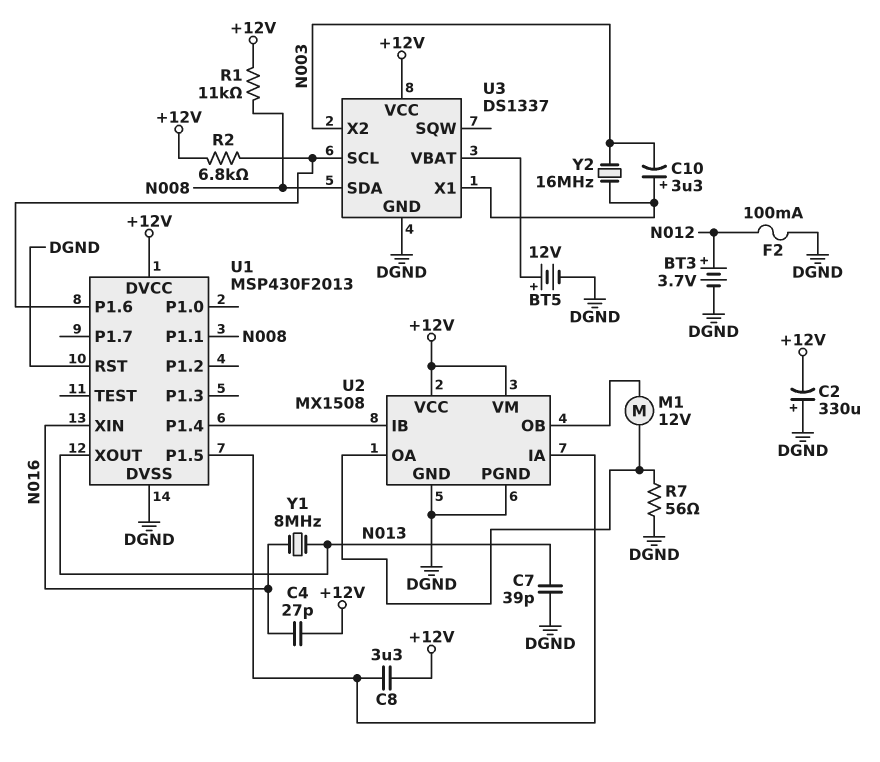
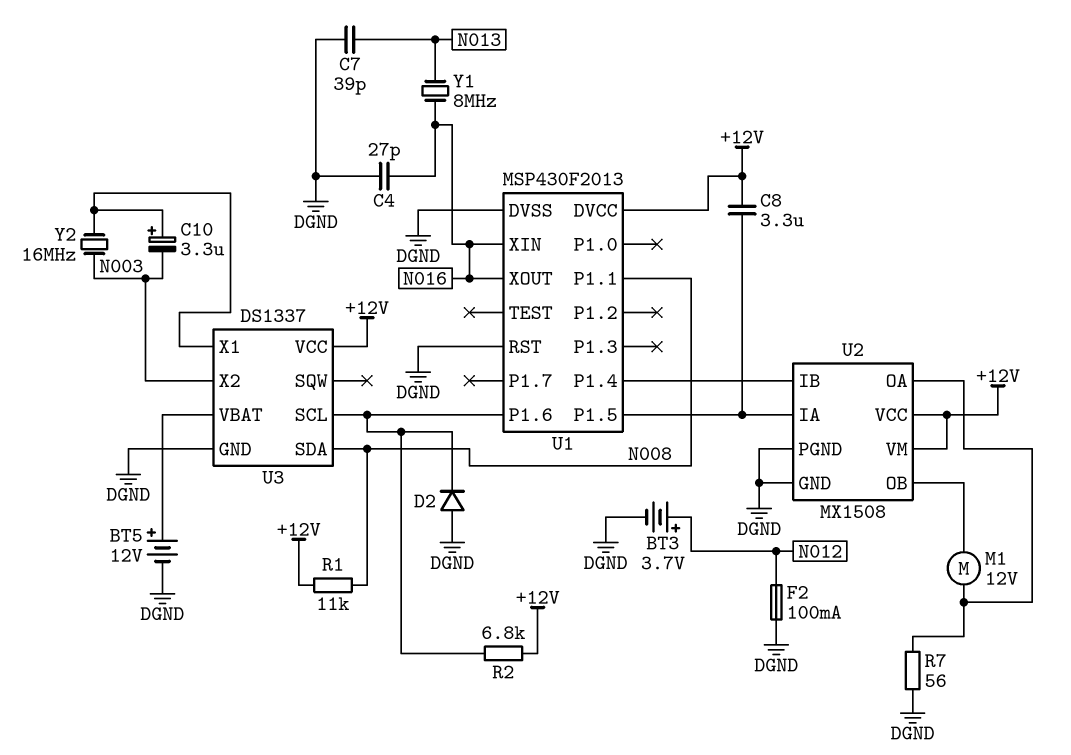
C2: 330uF (plus DGND, minus +12V) -> none
C4: 27pF (+12V, N016) -> 27pF (DGND, N016)
D2: none -> diode (A DGND, K U1/P1.6)
U1 pin XOUT: N013 -> N016

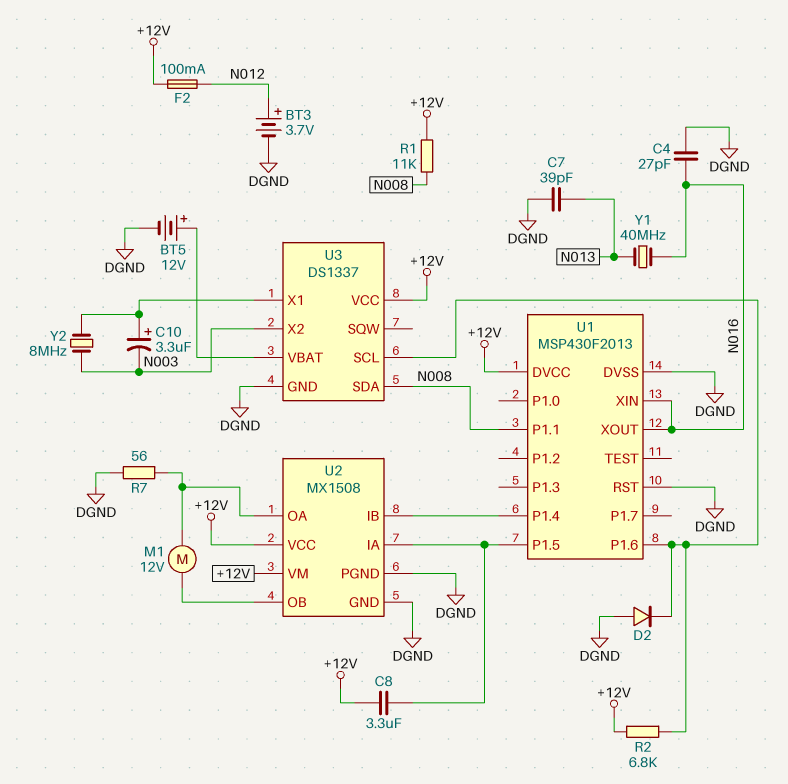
F2: 100mA (DGND, N012) -> 100mA (+12V, N012)
Y1: 8MHz (N013, N016) -> 40MHz (N013, N016)
Y2: 16MHz (N003, U3/X1) -> 8MHz (N003, U3/X1)

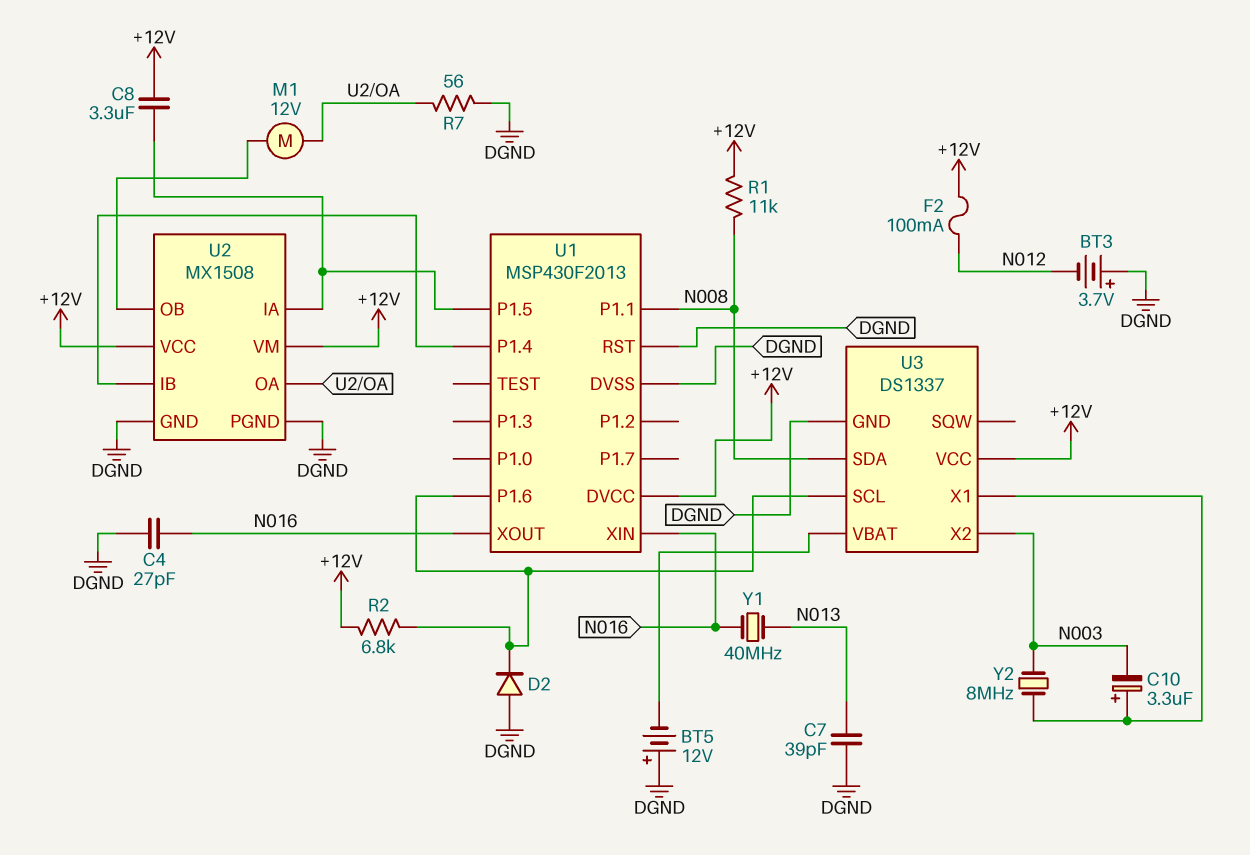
BT3: 3.7V (plus N012, minus DGND) -> 3.7V (plus DGND, minus N012)
BT5: 12V (plus U3/VBAT, minus DGND) -> 12V (plus DGND, minus U3/VBAT)

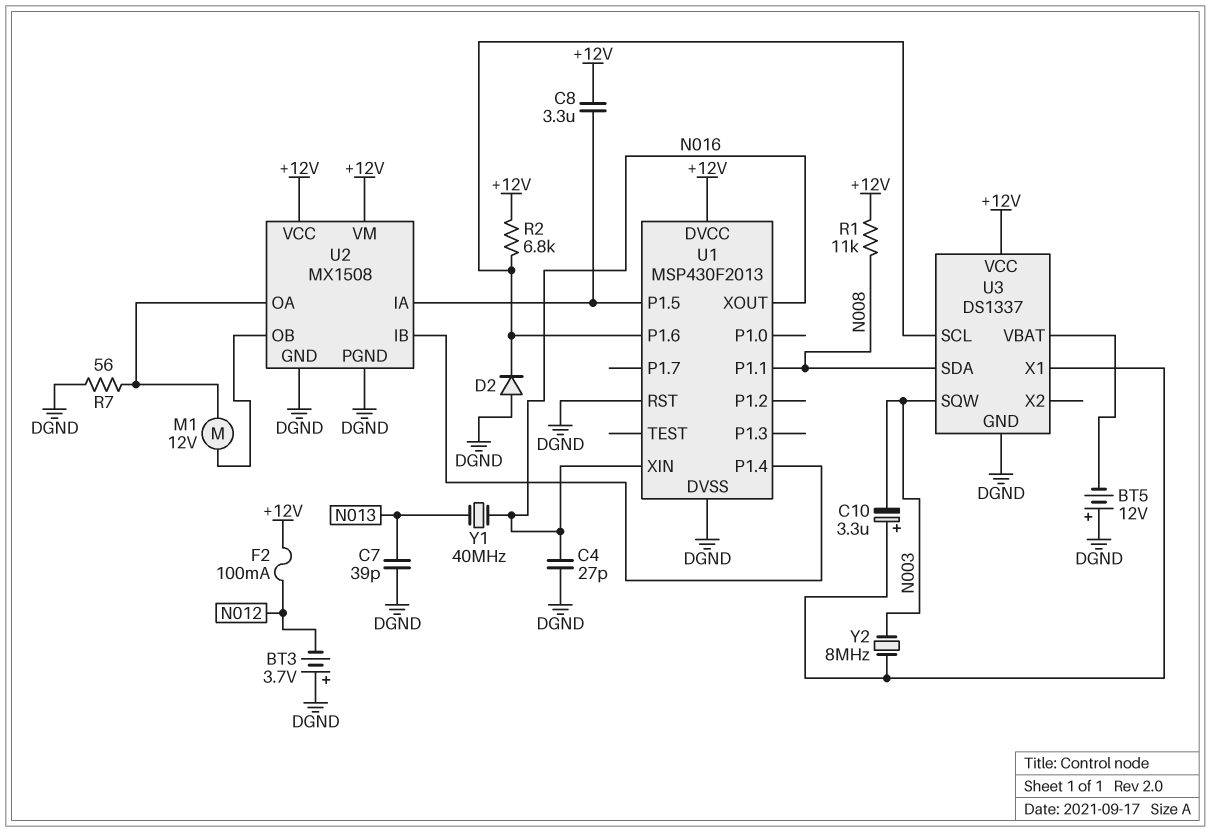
U3 pin SQW: none -> N003
U3 pin X2: N003 -> none

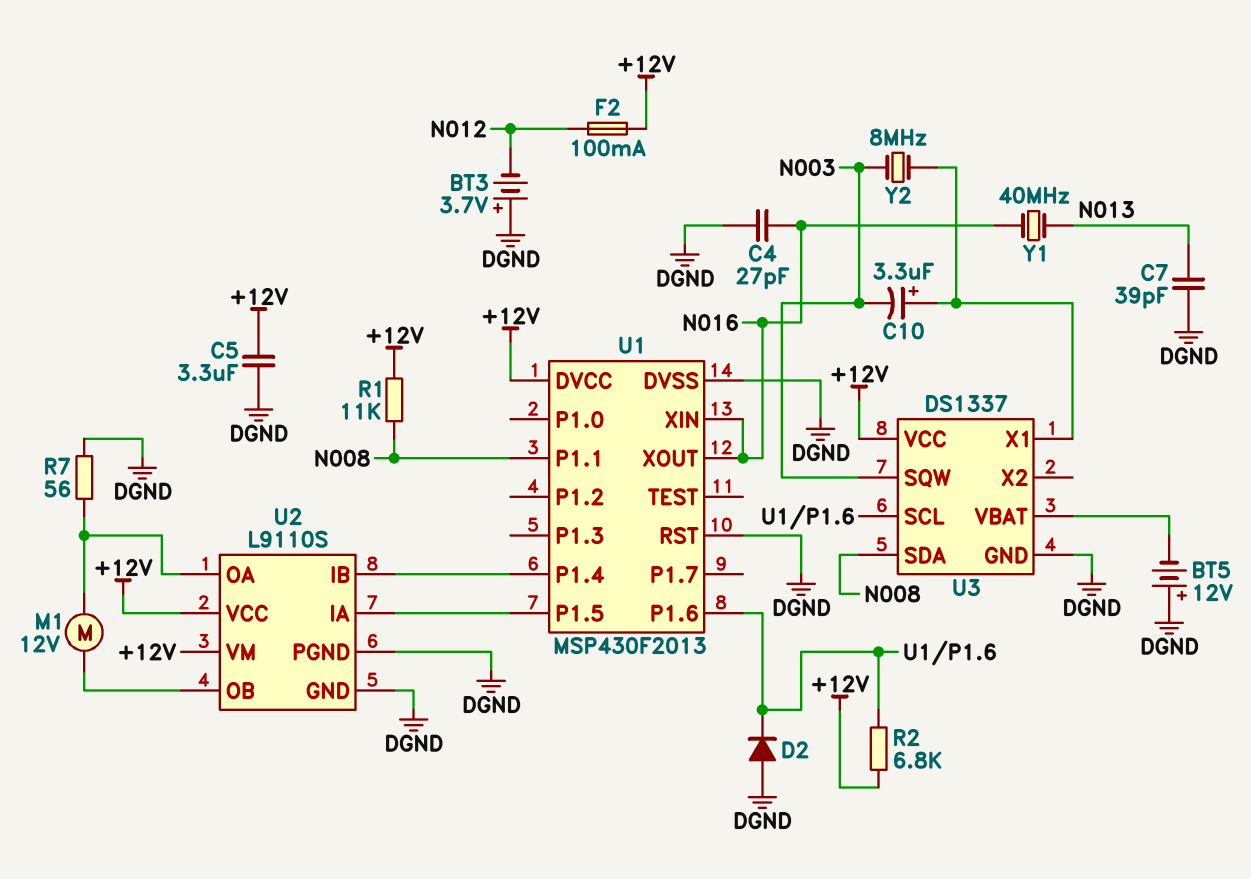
C5: none -> 3.3uF (+12V, DGND)
C8: 3.3uF (+12V, U1/P1.5) -> none
U2: MX1508 -> L9110S

